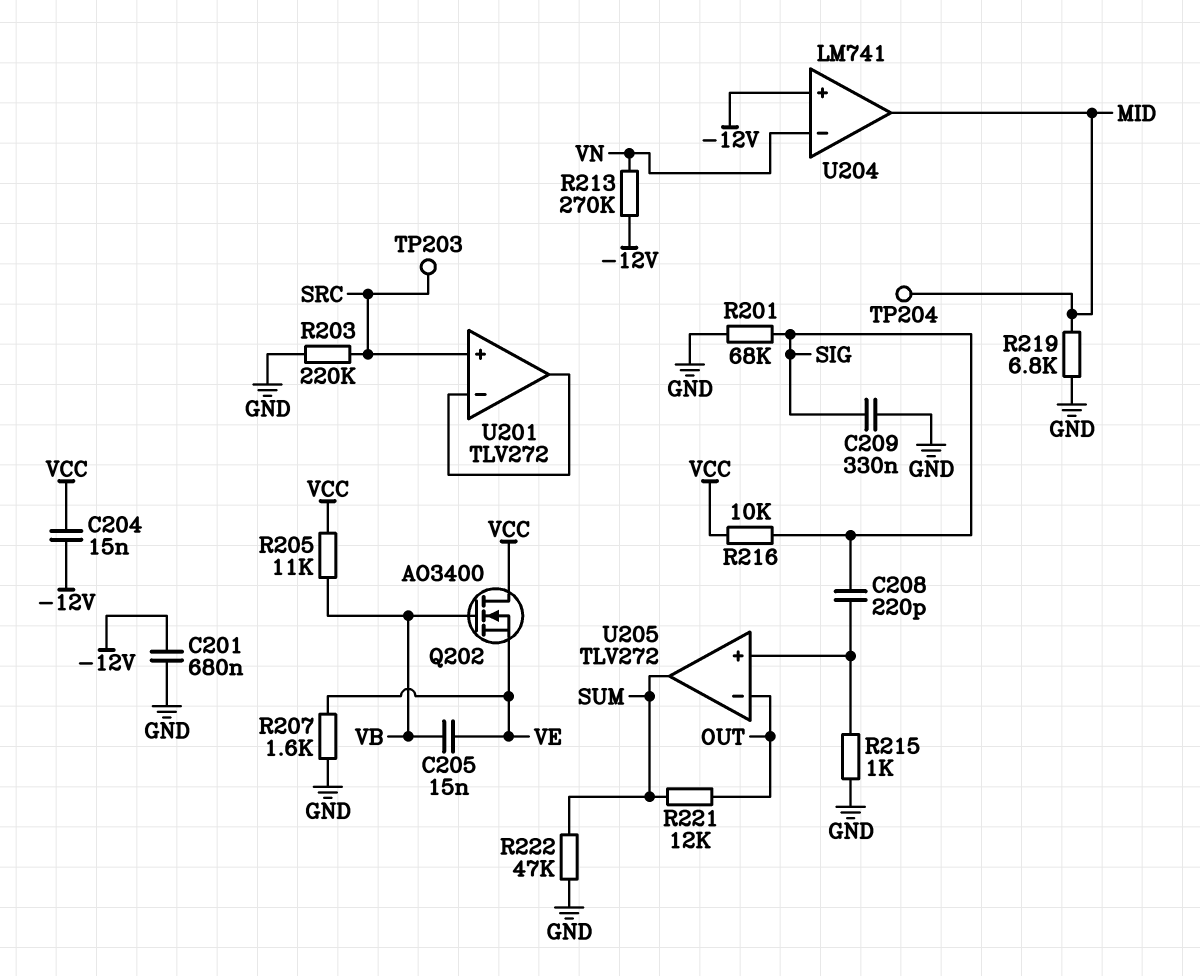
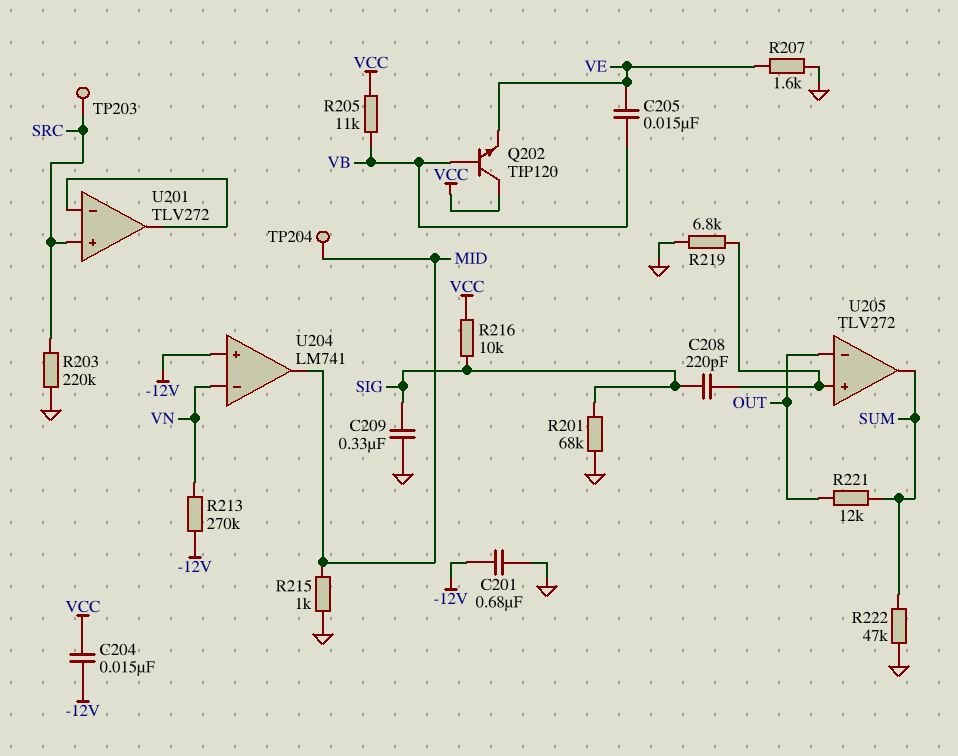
Q202: NMOS AO3400 (G VB, D VCC, S VE) -> NPN TIP120 (B VB, C VCC, E VE)
R215: 1k (GND, U205/in+) -> 1k (GND, MID)
R219: 6.8k (GND, MID) -> 6.8k (GND, U205/in+)

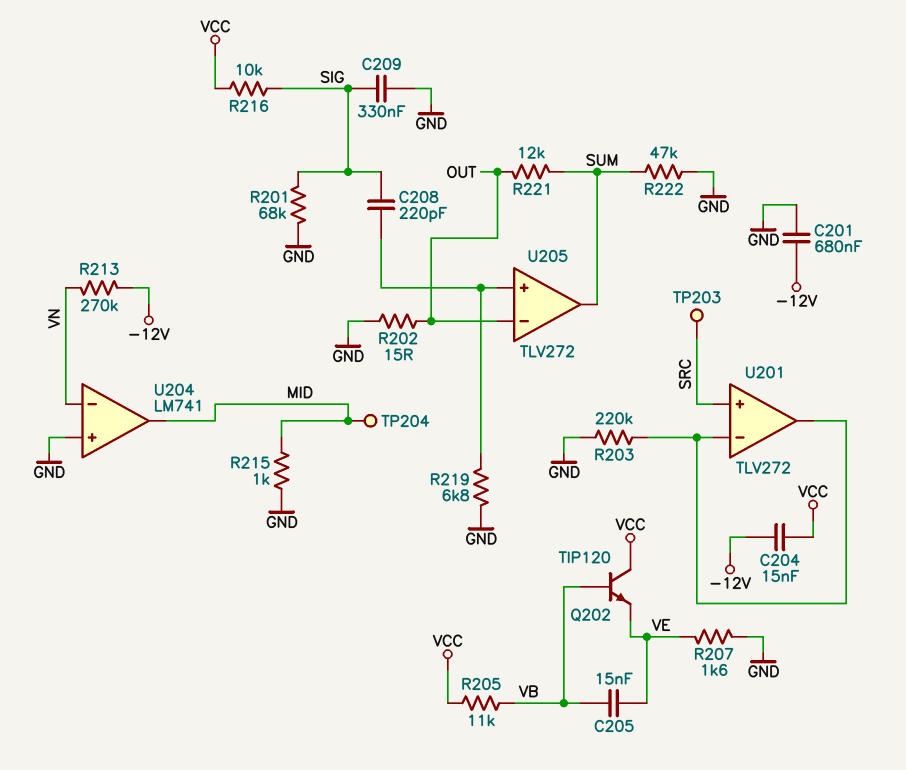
R202: none -> 15 (GND, OUT)
R203: 220k (GND, SRC) -> 220k (GND, U201/in-)
U204 pin in+: -12V -> GND

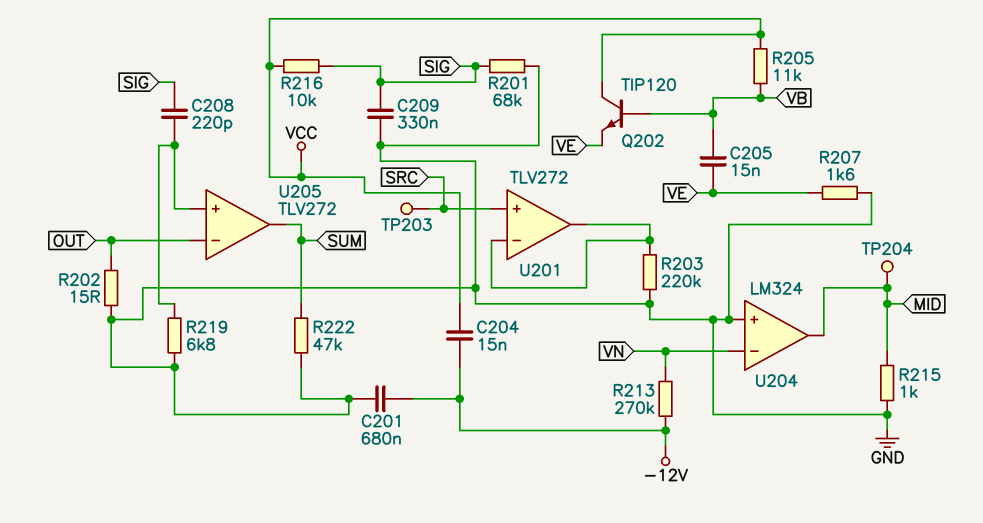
R221: 12k (OUT, SUM) -> none
U204: LM741 -> LM324

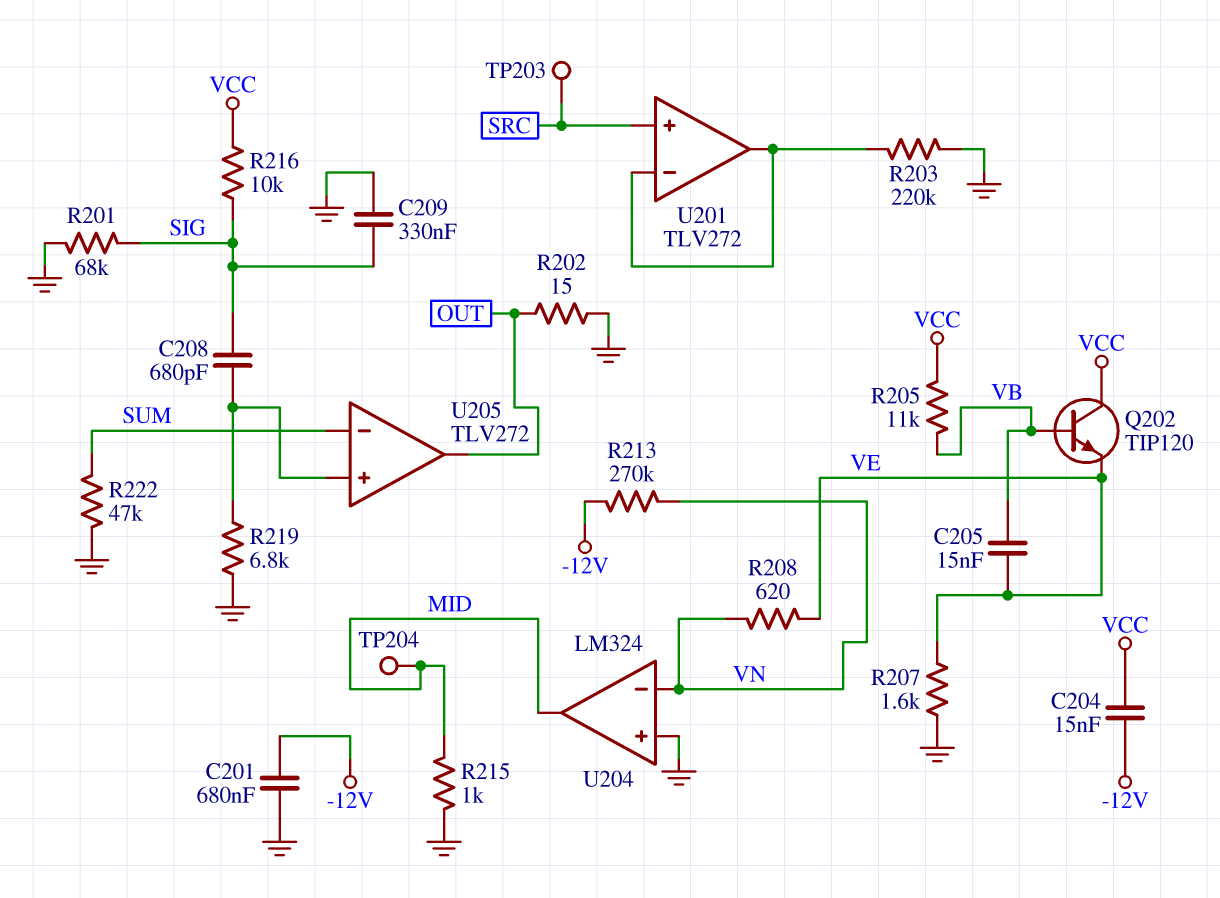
C208: 220pF (SIG, U205/in+) -> 680pF (SIG, U205/in+)
R208: none -> 620 (VE, VN)
U205 pin in-: OUT -> SUM
U205 pin out: SUM -> OUT

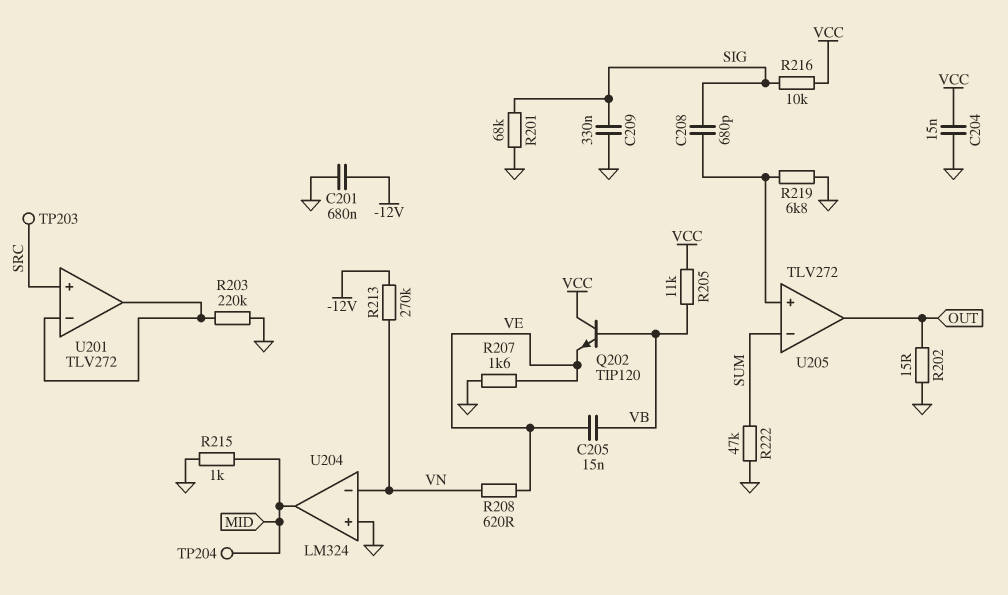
C204: 15nF (-12V, VCC) -> 15nF (GND, VCC)

